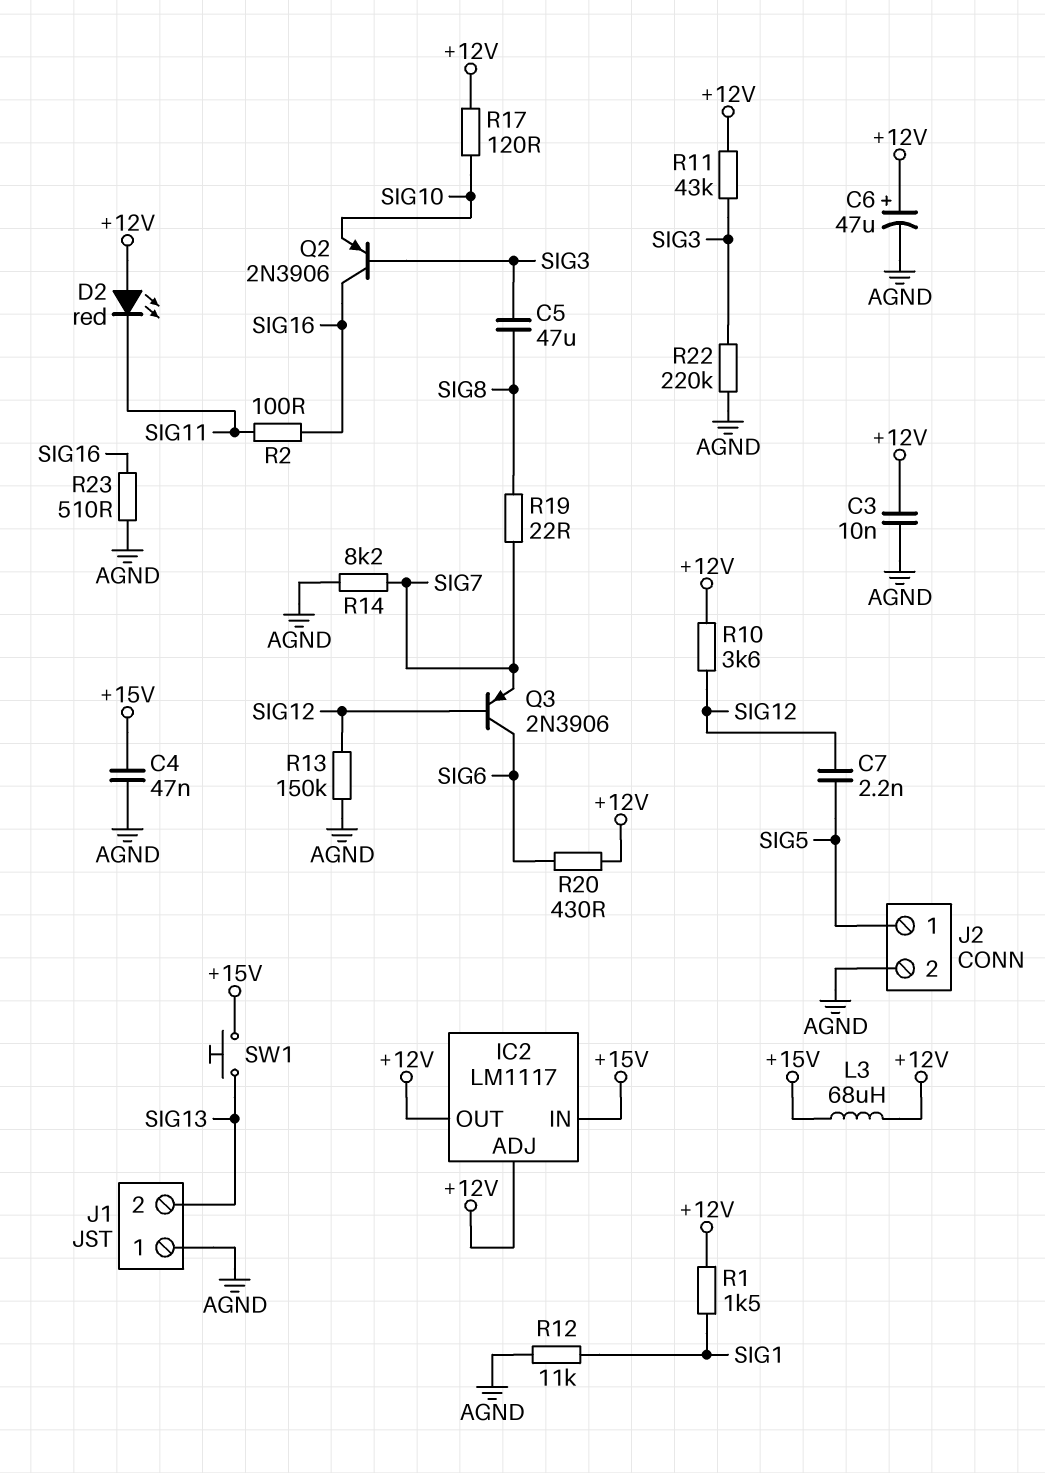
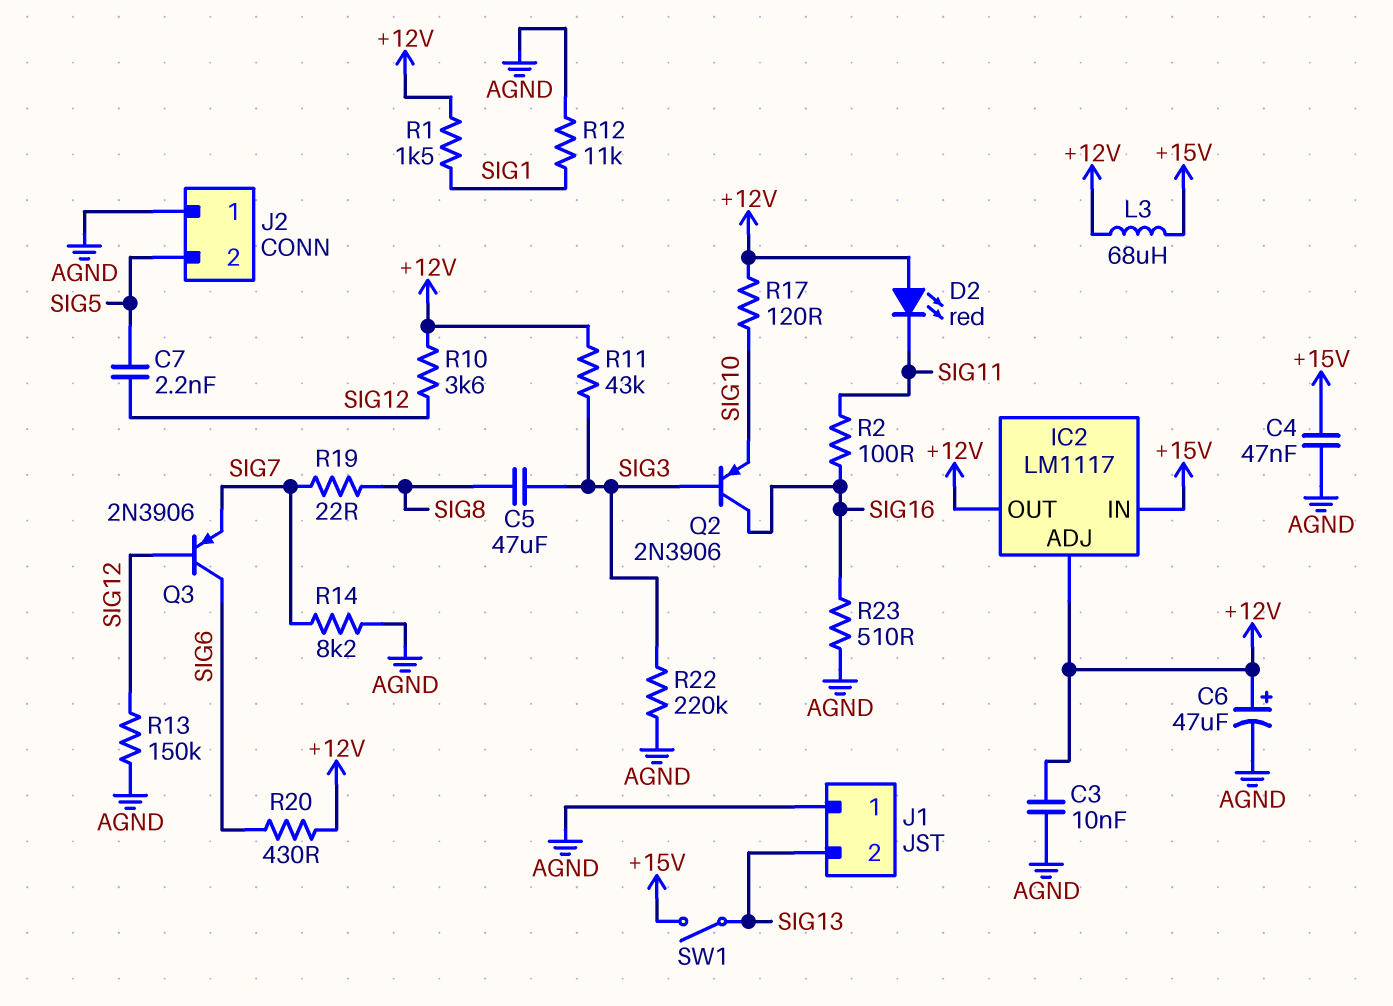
J2 pin 1: SIG5 -> AGND
J2 pin 2: AGND -> SIG5
SW1: button (+15V, SIG13) -> switch (+15V, SIG13)

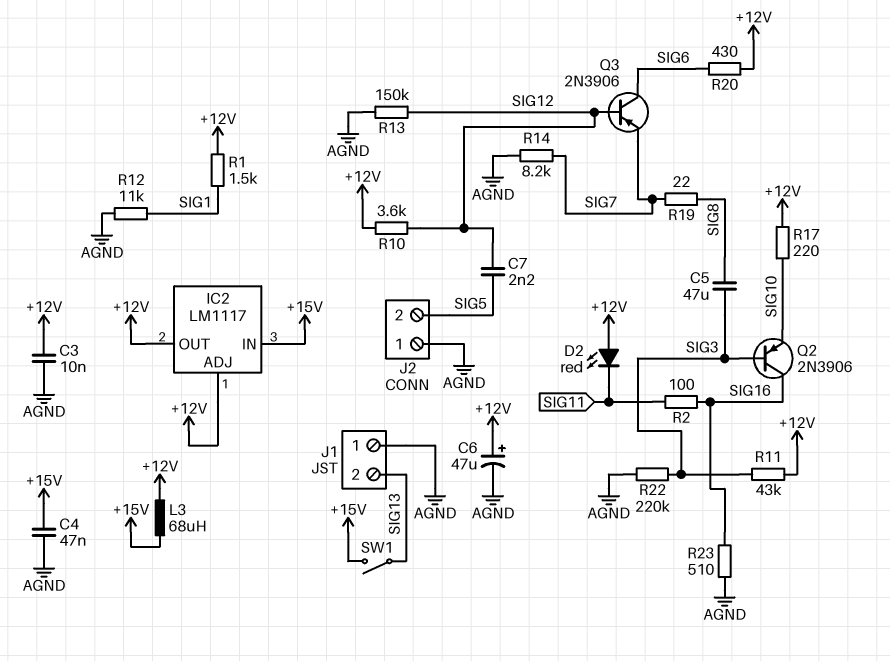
R17: 120 (+12V, SIG10) -> 220 (+12V, SIG10)

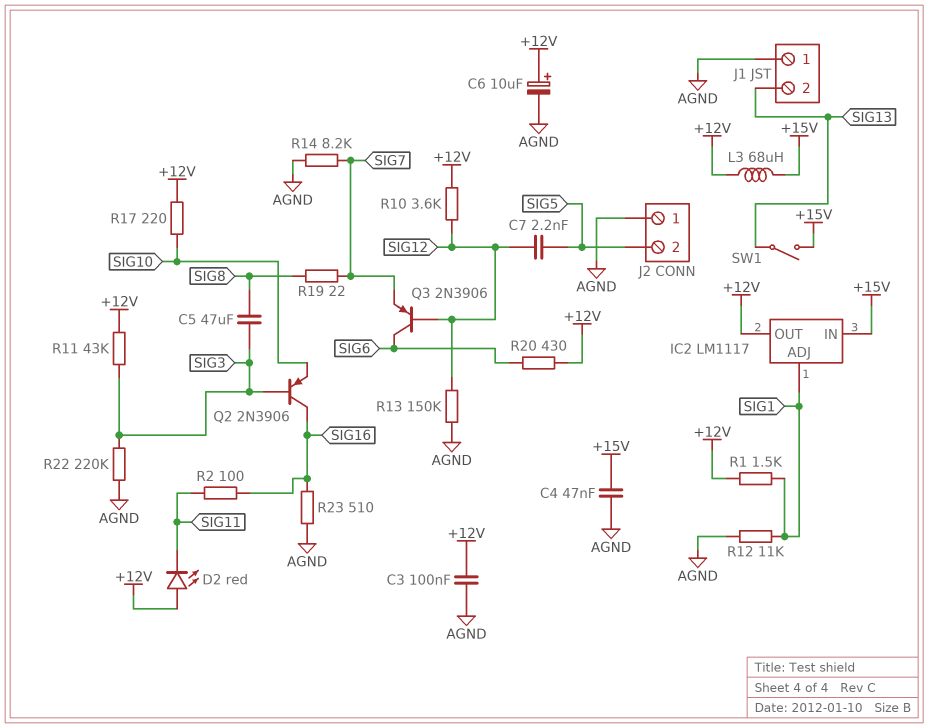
C3: 10nF (+12V, AGND) -> 100nF (+12V, AGND)
C6: 47uF (plus +12V, minus AGND) -> 10uF (plus +12V, minus AGND)
IC2 pin ADJ: +12V -> SIG1

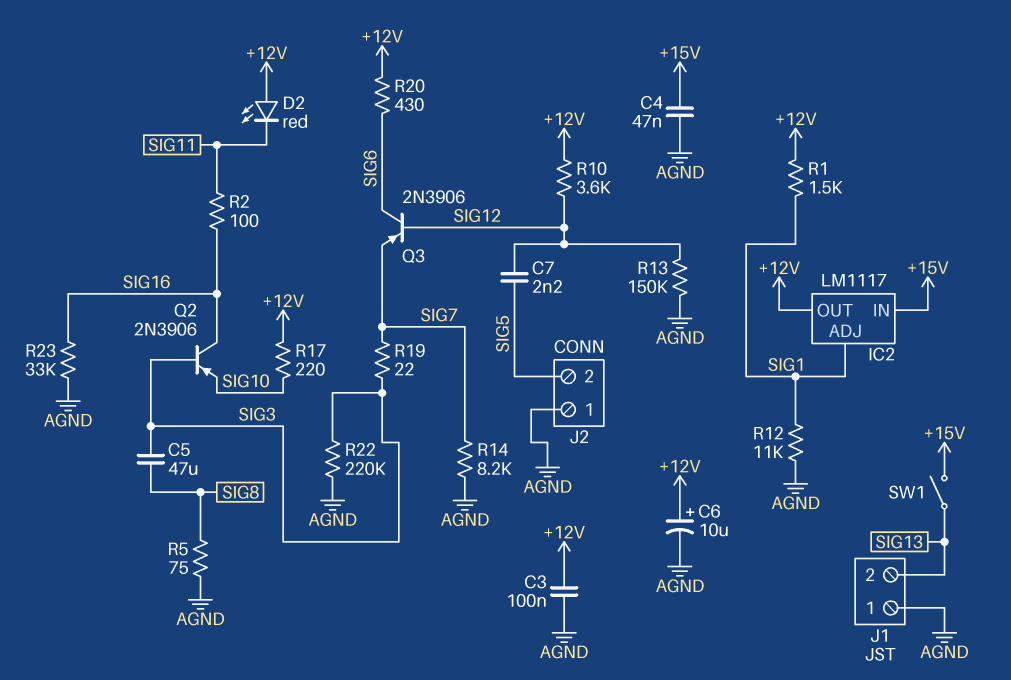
L3: 68uH (+12V, +15V) -> none
R5: none -> 75 (AGND, SIG8)
R11: 43k (+12V, SIG3) -> none
R19: 22 (SIG7, SIG8) -> 22 (SIG3, SIG7)
R23: 510 (AGND, SIG16) -> 33k (AGND, SIG16)

